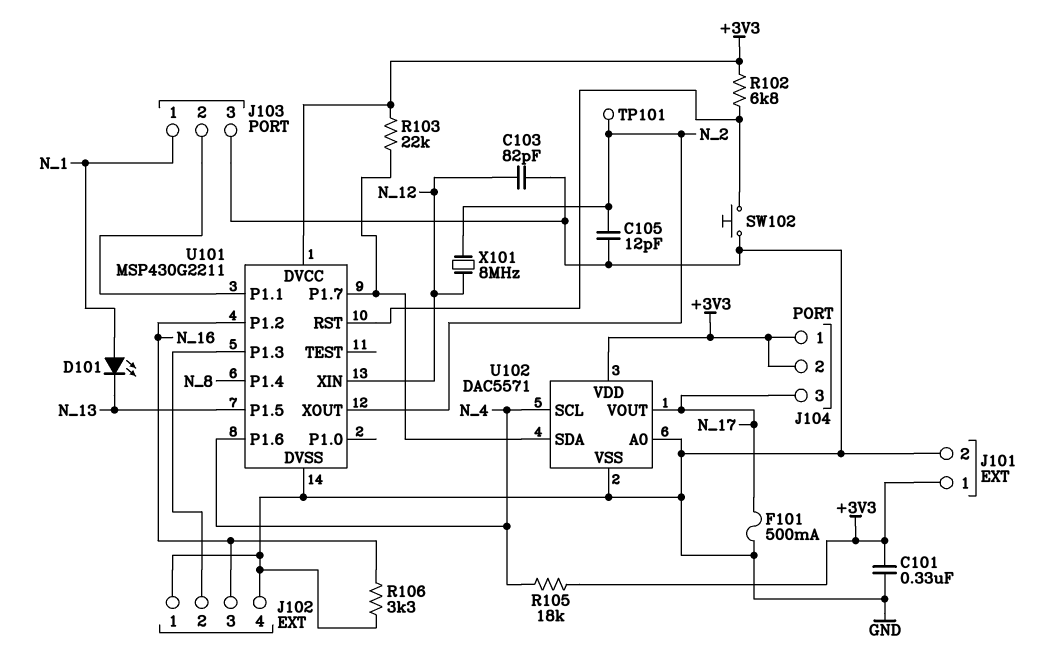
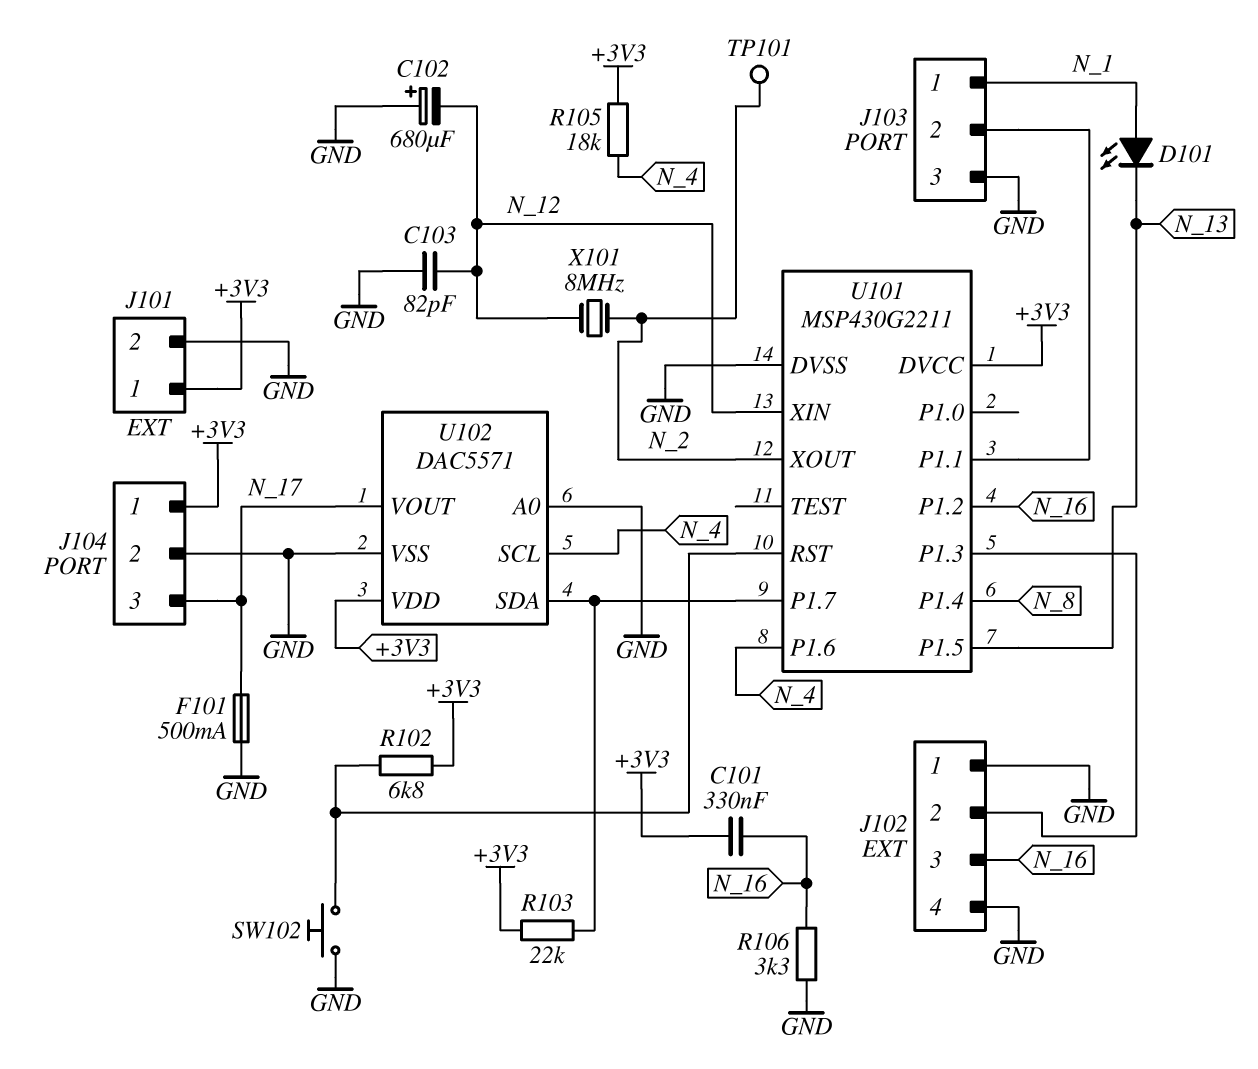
C101: 330nF (+3V3, GND) -> 330nF (+3V3, N_16)
C102: none -> 680uF (plus GND, minus N_12)
C105: 12pF (GND, N_2) -> none
J104 pin 2: +3V3 -> GND

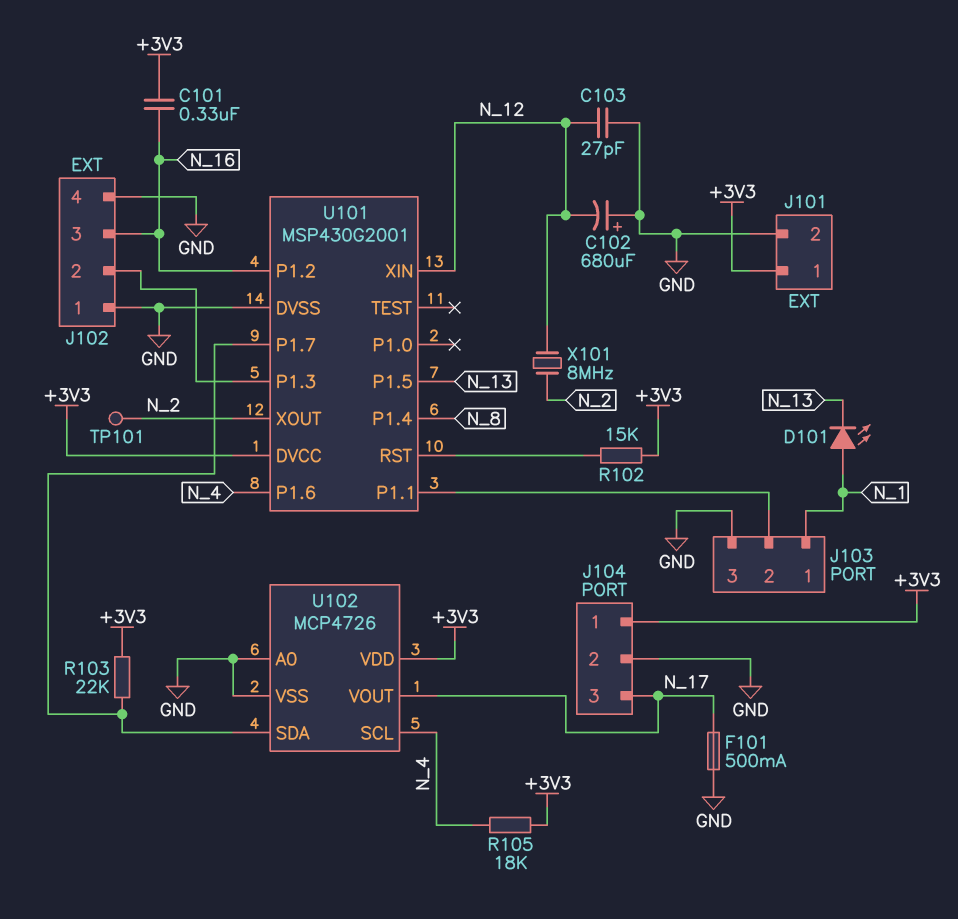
C103: 82pF (GND, N_12) -> 27pF (GND, N_12)
R102: 6.8k (+3V3, U101/RST) -> 15k (+3V3, U101/RST)
R106: 3.3k (GND, N_16) -> none
SW102: button (GND, U101/RST) -> none
U101: MSP430G2211 -> MSP430G2001
U102: DAC5571 -> MCP4726

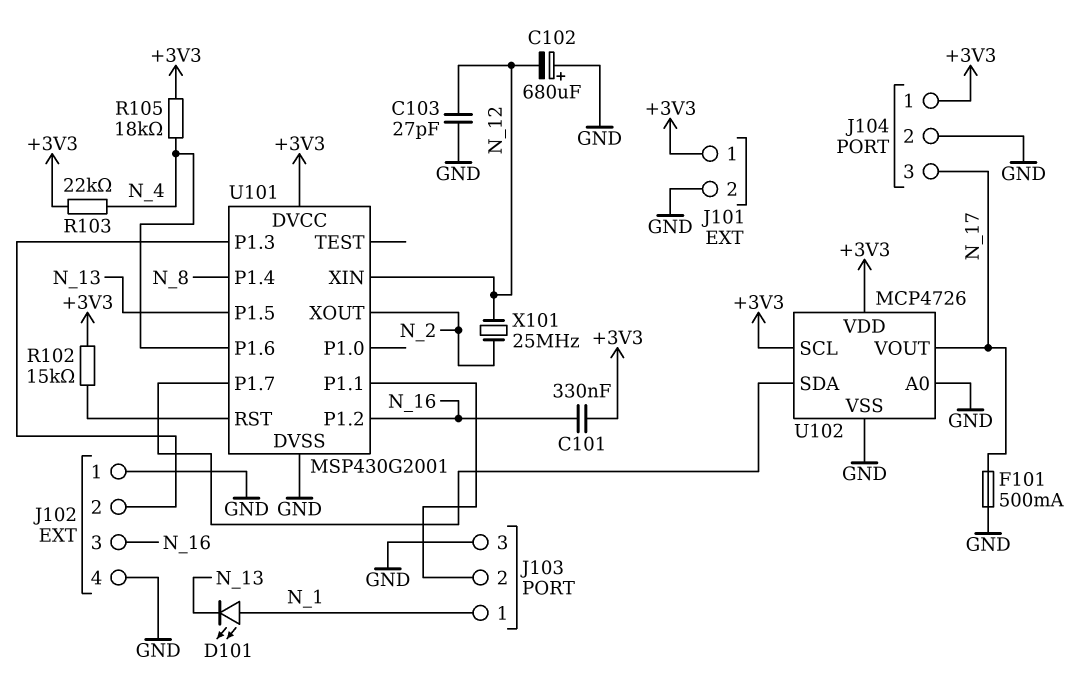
R103: 22k (+3V3, U101/P1.7) -> 22k (+3V3, N_4)
TP101: test point (N_2) -> none
U102 pin SCL: N_4 -> +3V3
X101: 8MHz (N_2, N_12) -> 25MHz (N_2, N_12)

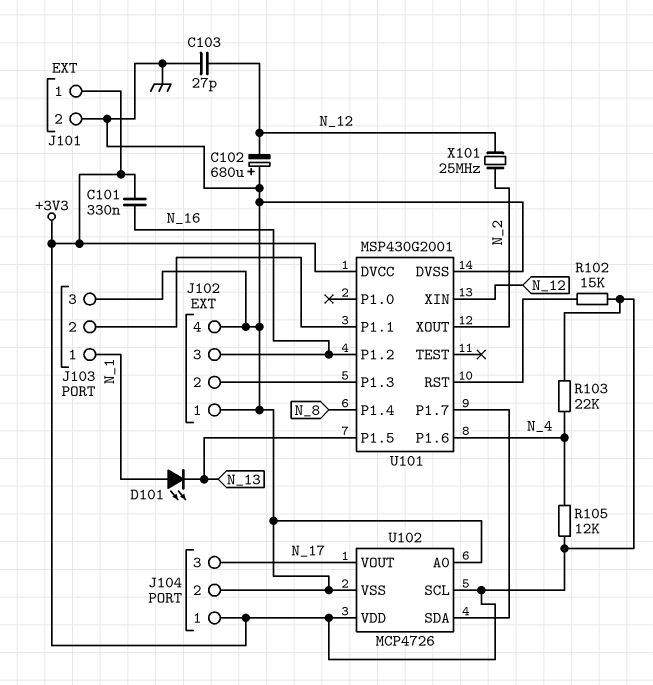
F101: 500mA (GND, N_17) -> none
R105: 18k (+3V3, N_4) -> 12k (+3V3, N_4)

